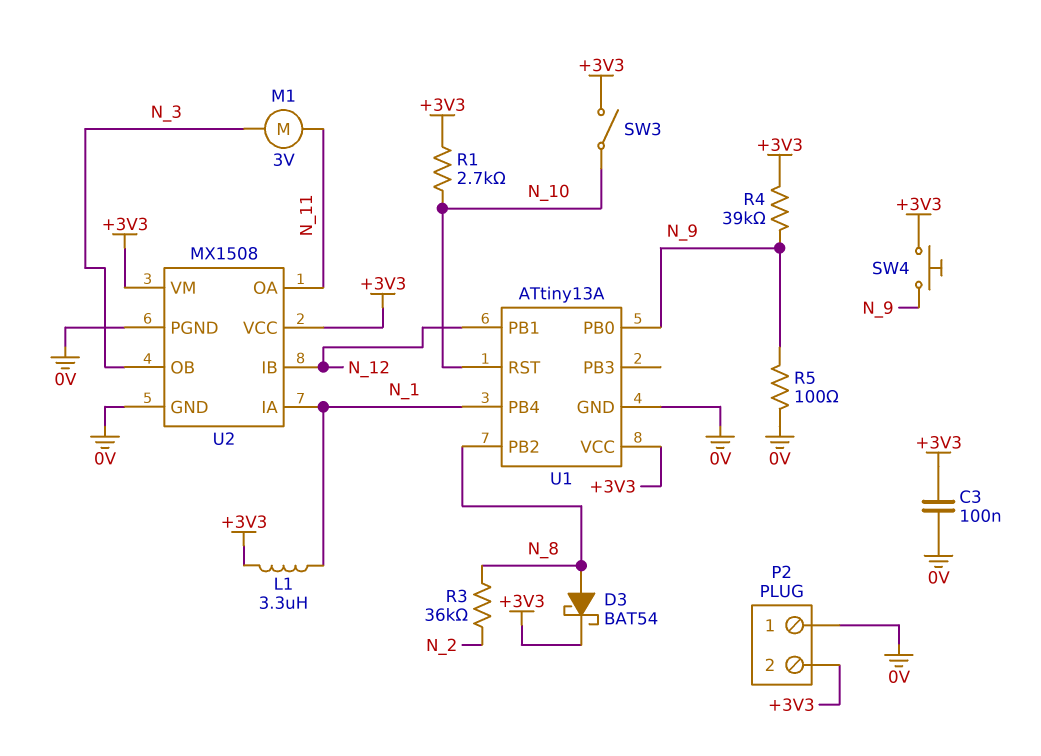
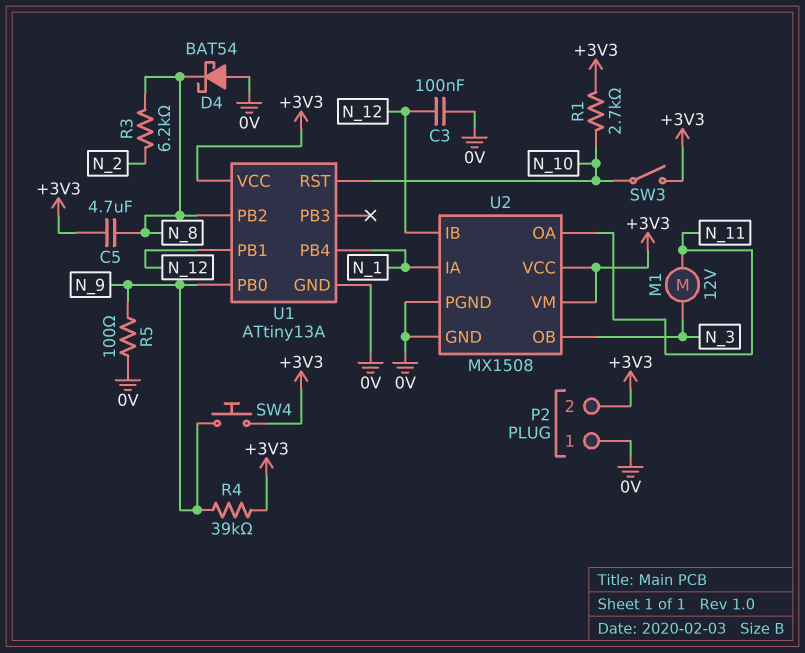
C3: 100nF (+3V3, 0V) -> 100nF (0V, N_12)
C5: none -> 4.7uF (+3V3, N_8)
D3: schottky BAT54 (A N_8, K +3V3) -> none
D4: none -> schottky BAT54 (A 0V, K N_8)
L1: 3.3uH (+3V3, N_1) -> none
M1: motor 3V (N_3, N_11) -> motor 12V (N_3, N_11)
R3: 36k (N_2, N_8) -> 6.2k (N_2, N_8)

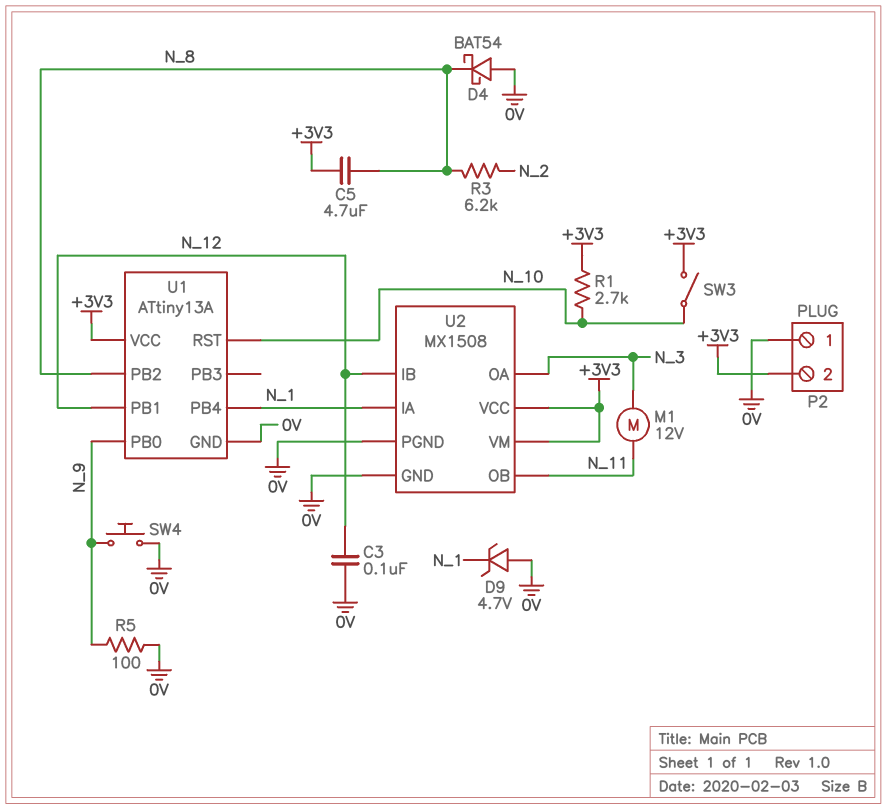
D9: none -> zener 4.7V (A 0V, K N_1)
R4: 39k (+3V3, N_9) -> none
SW4: button (+3V3, N_9) -> button (0V, N_9)
U2 pin OA: N_11 -> N_3
U2 pin OB: N_3 -> N_11

